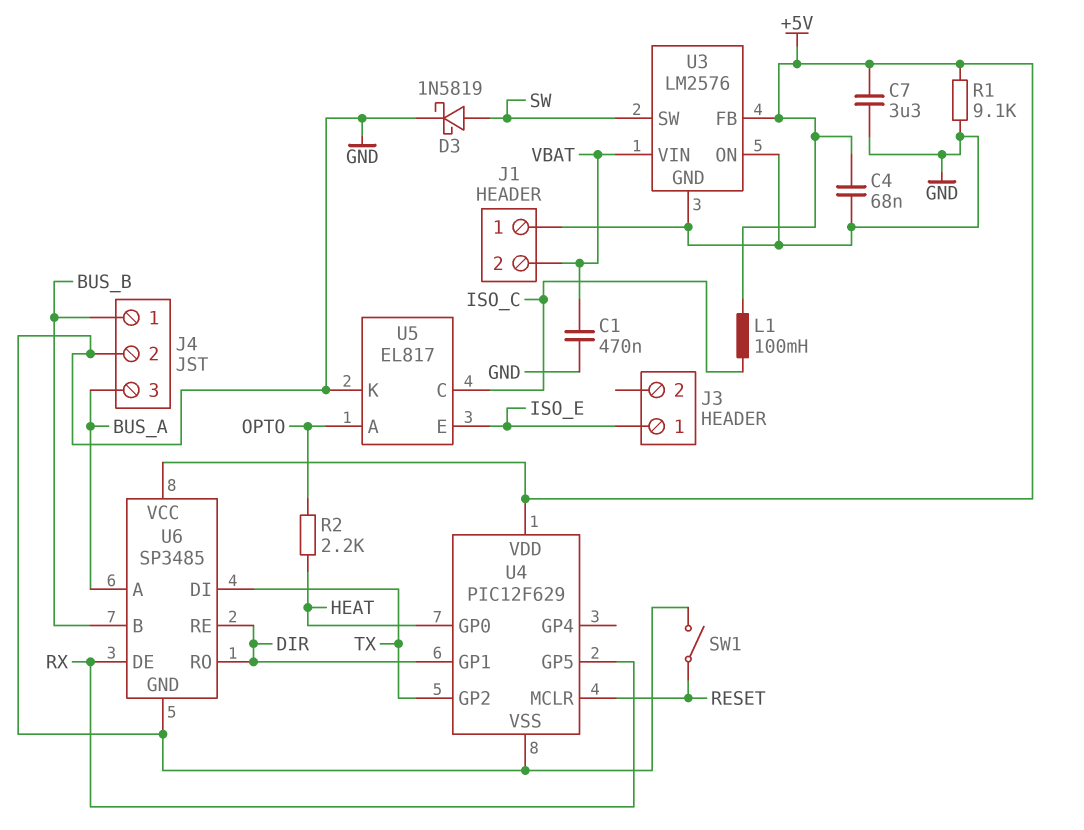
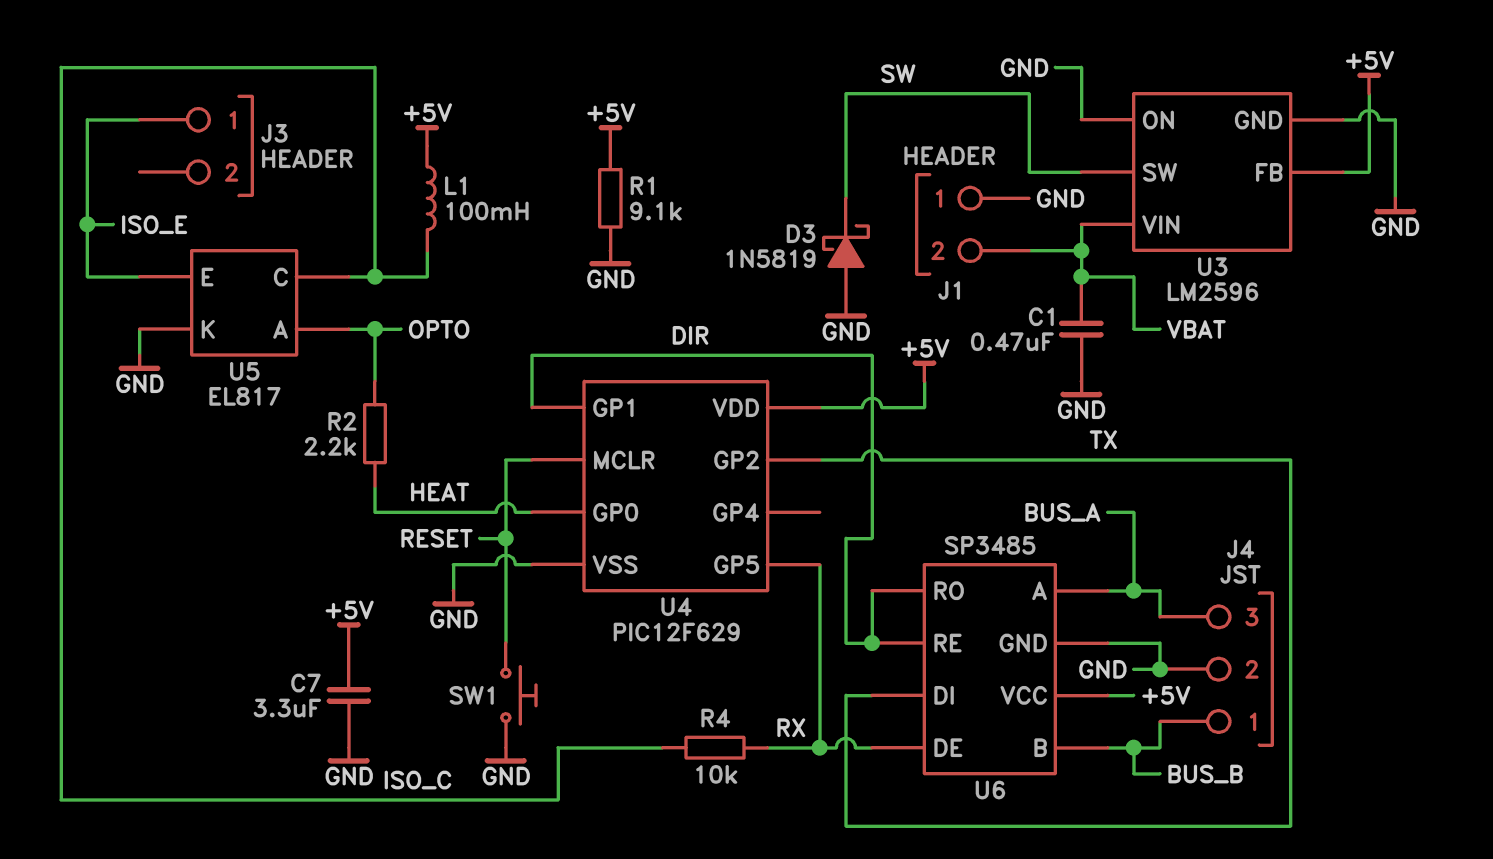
C4: 68nF (+5V, GND) -> none
D3: schottky 1N5819 (A SW, K GND) -> schottky 1N5819 (A GND, K SW)
R4: none -> 10k (ISO_C, RX)
SW1: switch (GND, RESET) -> button (GND, RESET)
U3: LM2576 -> LM2596

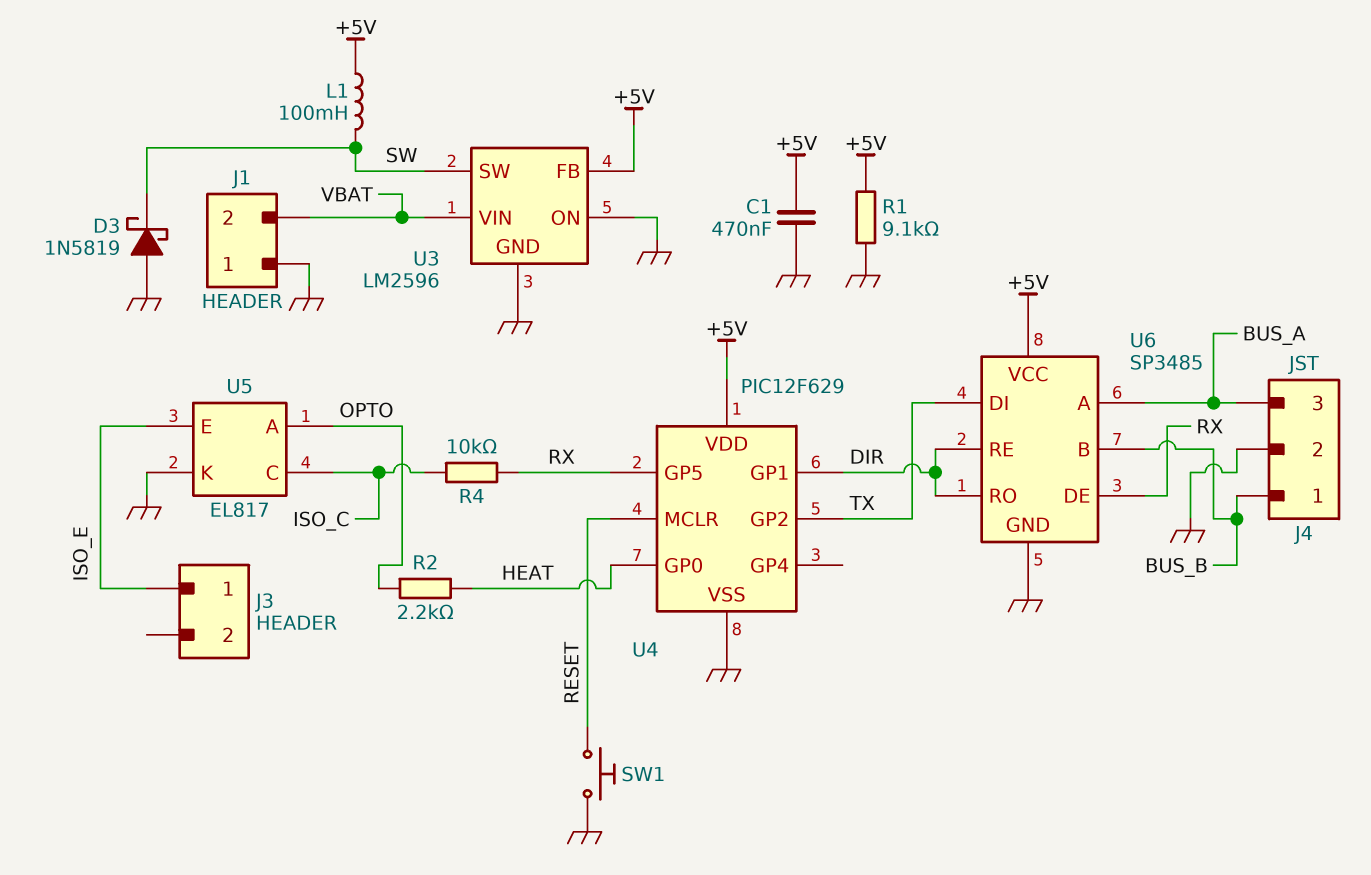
C1: 470nF (GND, VBAT) -> 470nF (+5V, GND)
C7: 3.3uF (+5V, GND) -> none
L1: 100mH (+5V, ISO_C) -> 100mH (+5V, SW)

